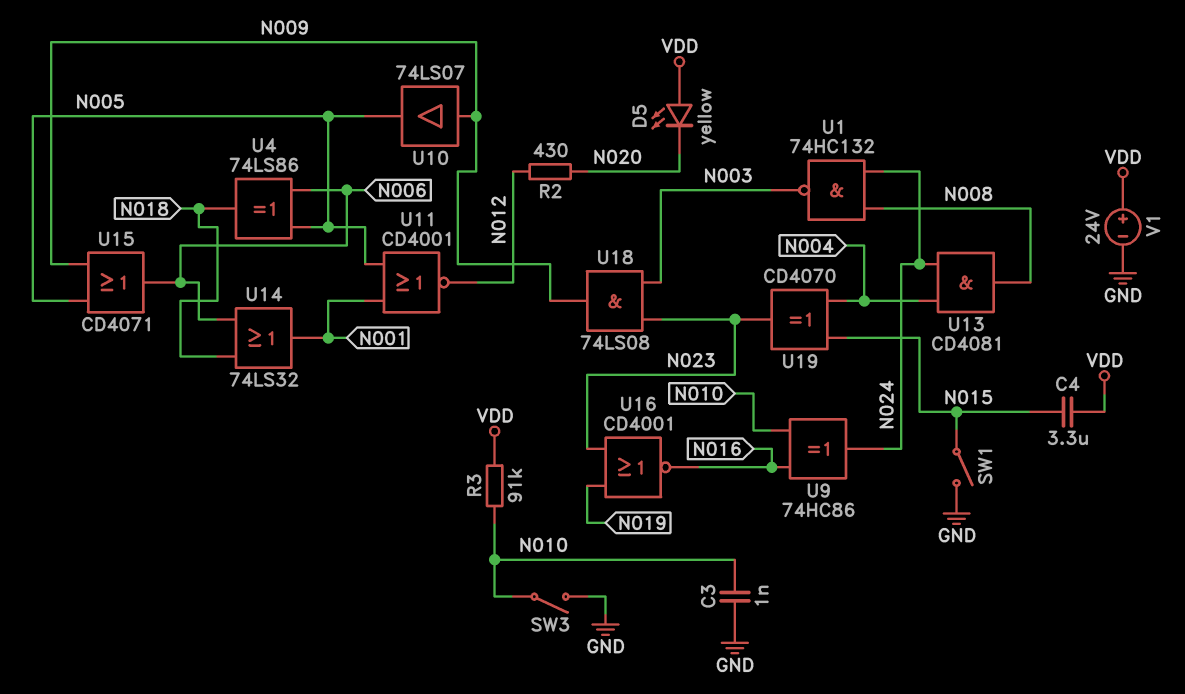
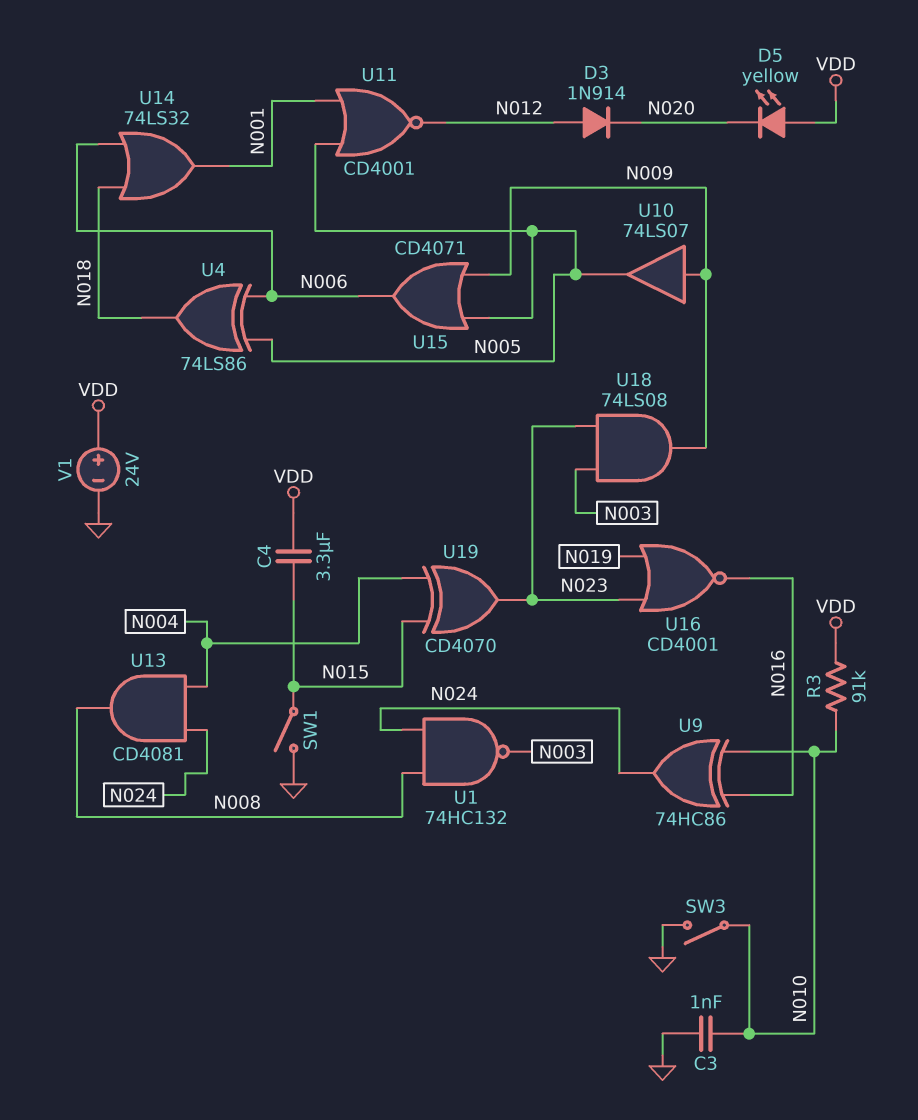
D3: none -> diode 1N914 (A N012, K N020)
R2: 430 (N012, N020) -> none

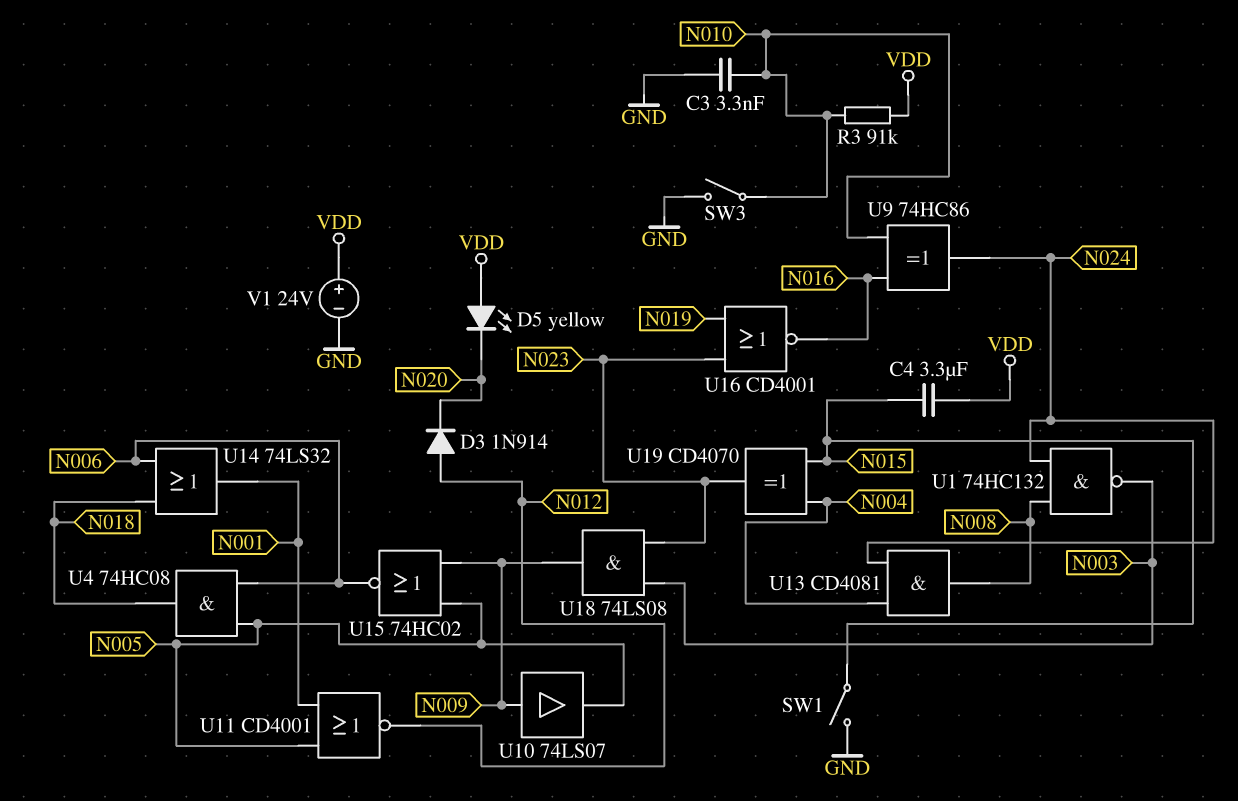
C3: 1nF (GND, N010) -> 3.3nF (GND, N010)
U4: XOR 74LS86 (in N005, in N006, out N018) -> AND 74HC08 (in N005, in N006, out N018)
U15: OR CD4071 (in N005, in N009, out N006) -> NOR 74HC02 (in N005, in N009, out N006)

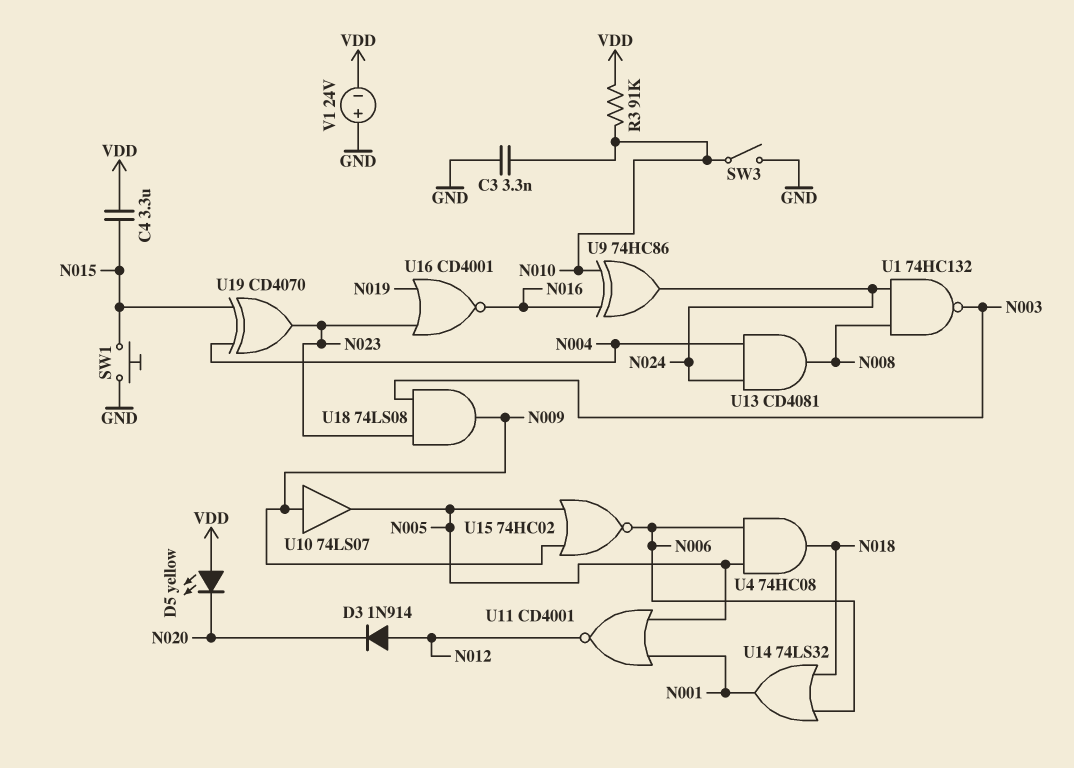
SW1: switch (GND, N015) -> button (GND, N015)
V1: 24V (plus VDD, minus GND) -> 24V (plus GND, minus VDD)

